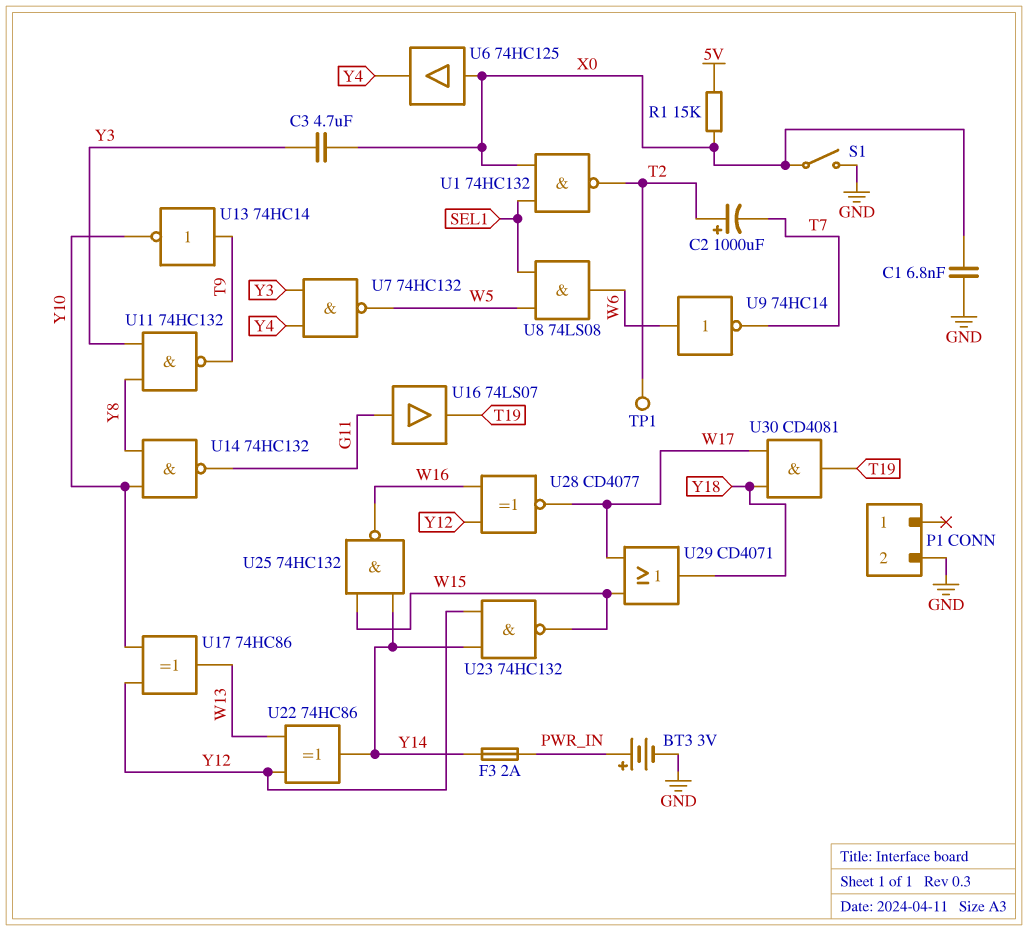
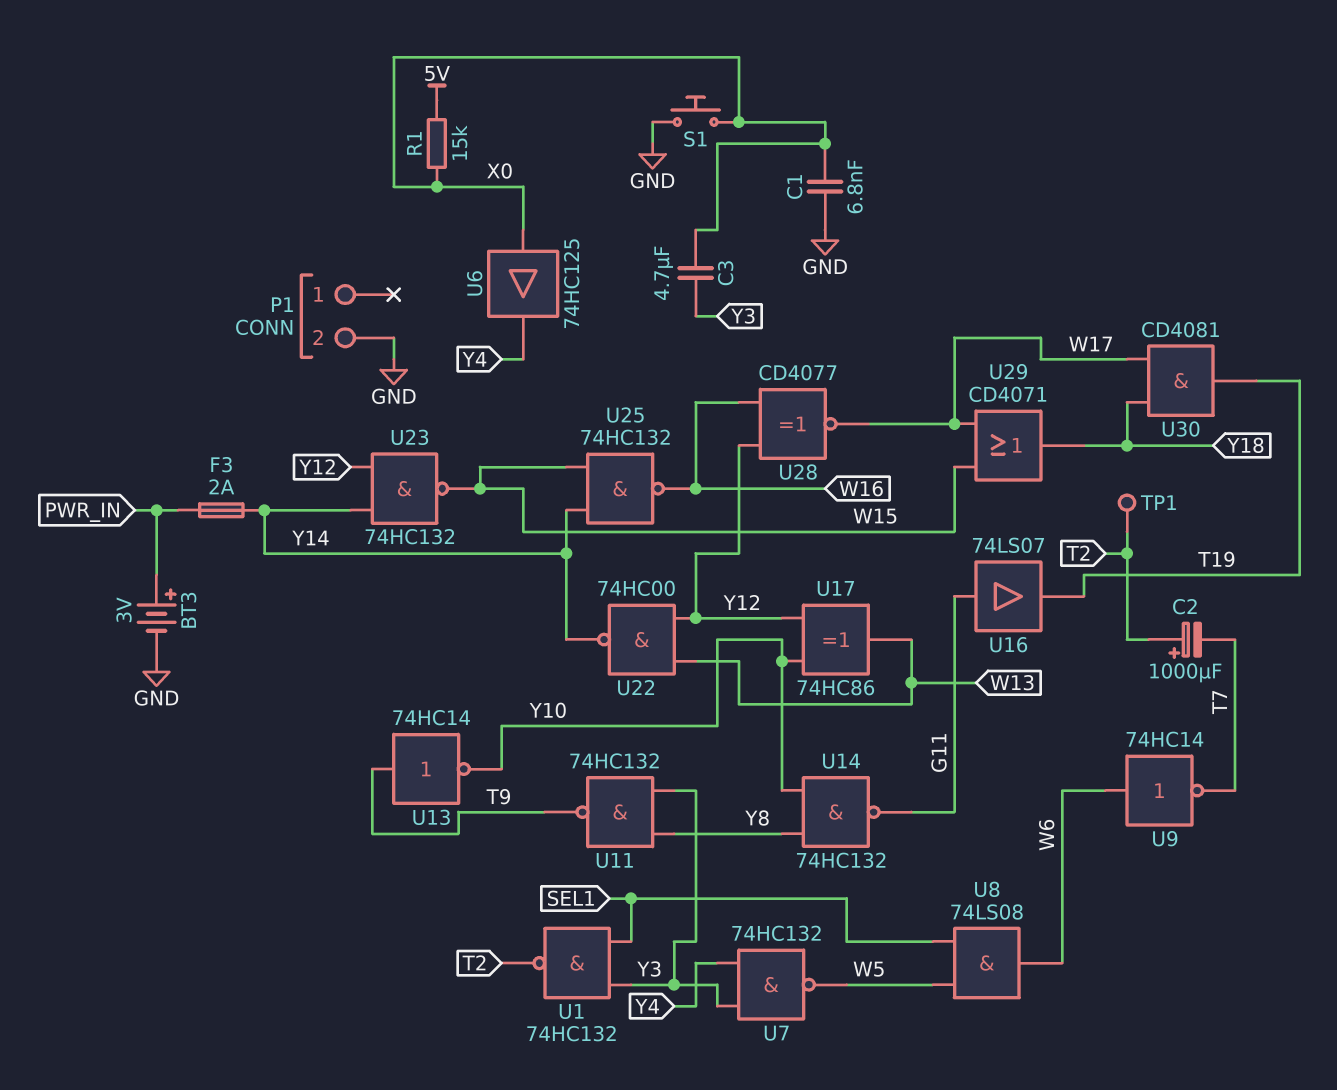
S1: switch (GND, X0) -> button (GND, X0)
U1: NAND 74HC132 (in SEL1, in X0, out T2) -> NAND 74HC132 (in SEL1, in Y3, out T2)
U22: XOR 74HC86 (in W13, in Y12, out Y14) -> NAND 74HC00 (in W13, in Y12, out Y14)

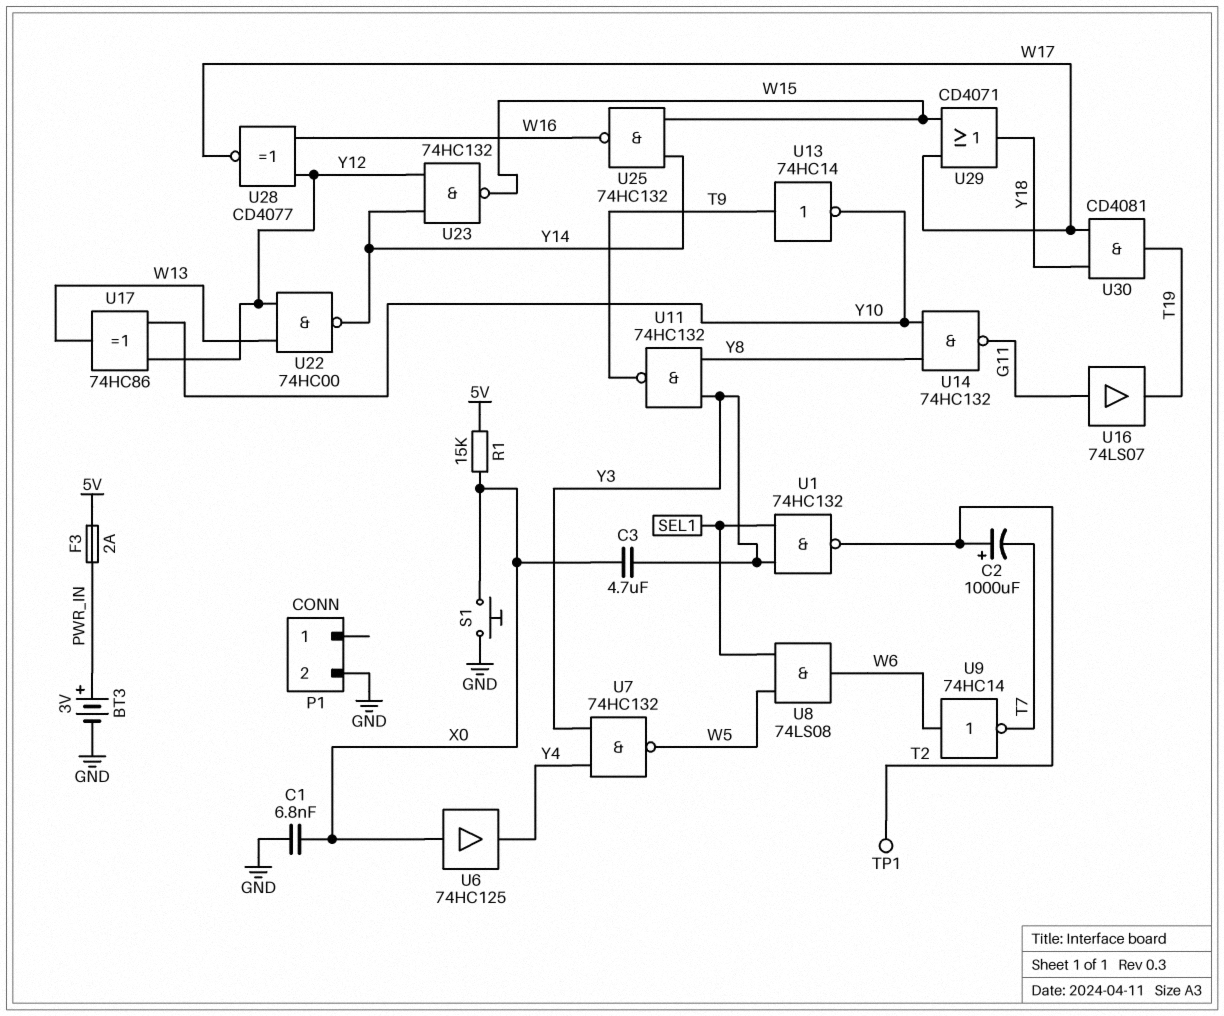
F3: 2A (PWR_IN, Y14) -> 2A (5V, PWR_IN)

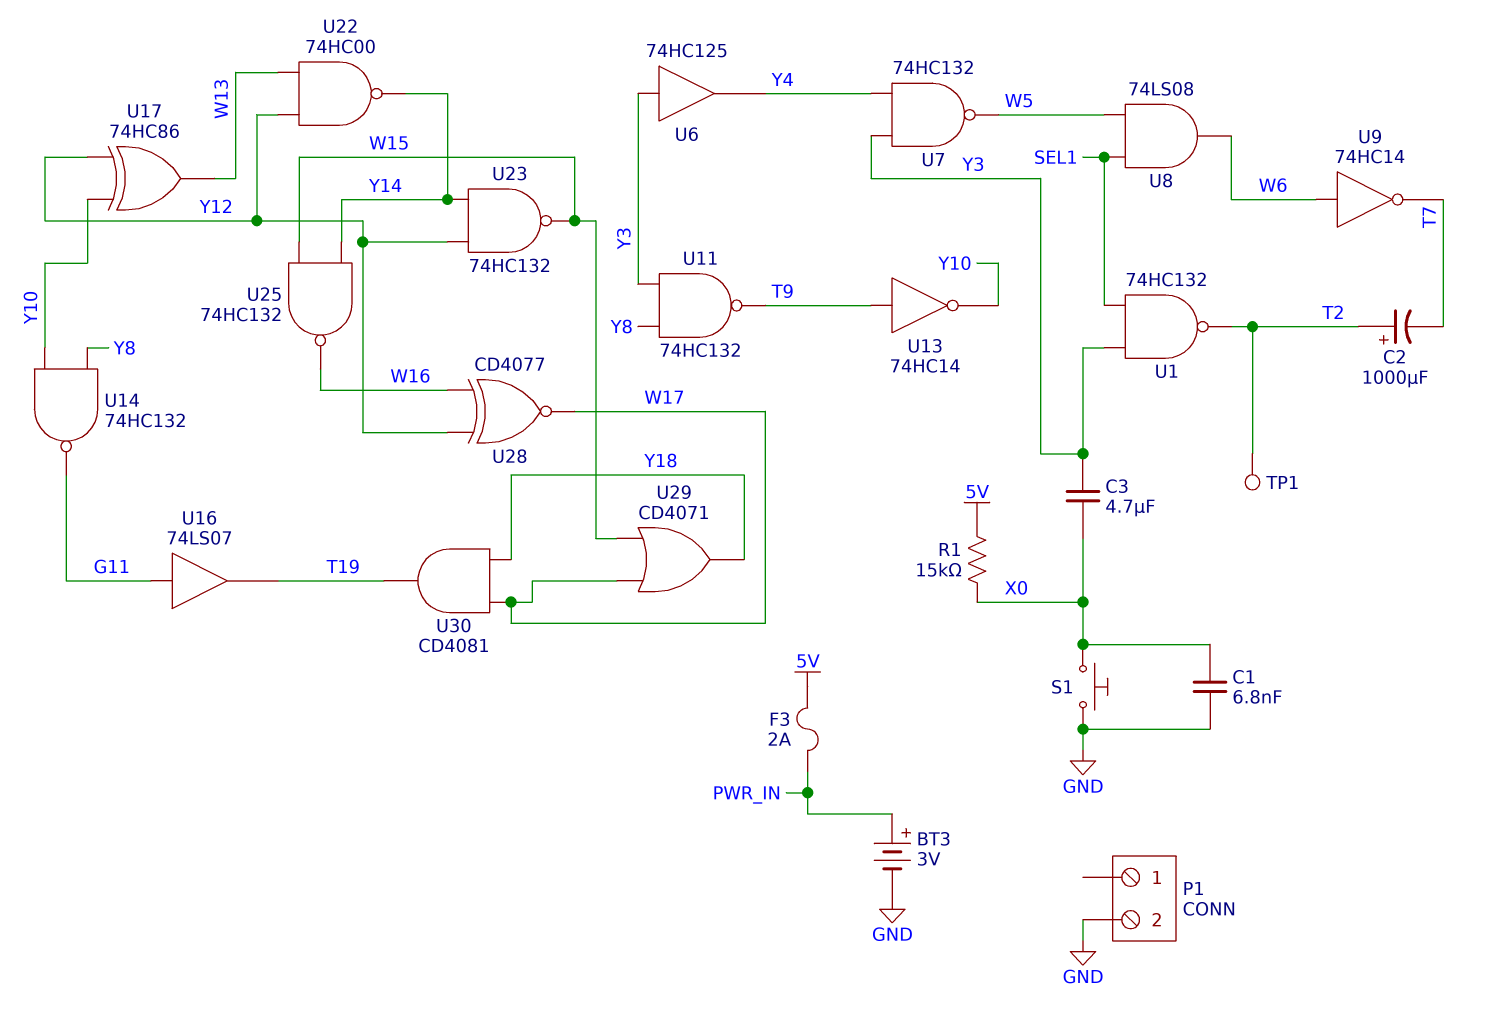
U6: buffer 74HC125 (in X0, out Y4) -> buffer 74HC125 (in Y3, out Y4)

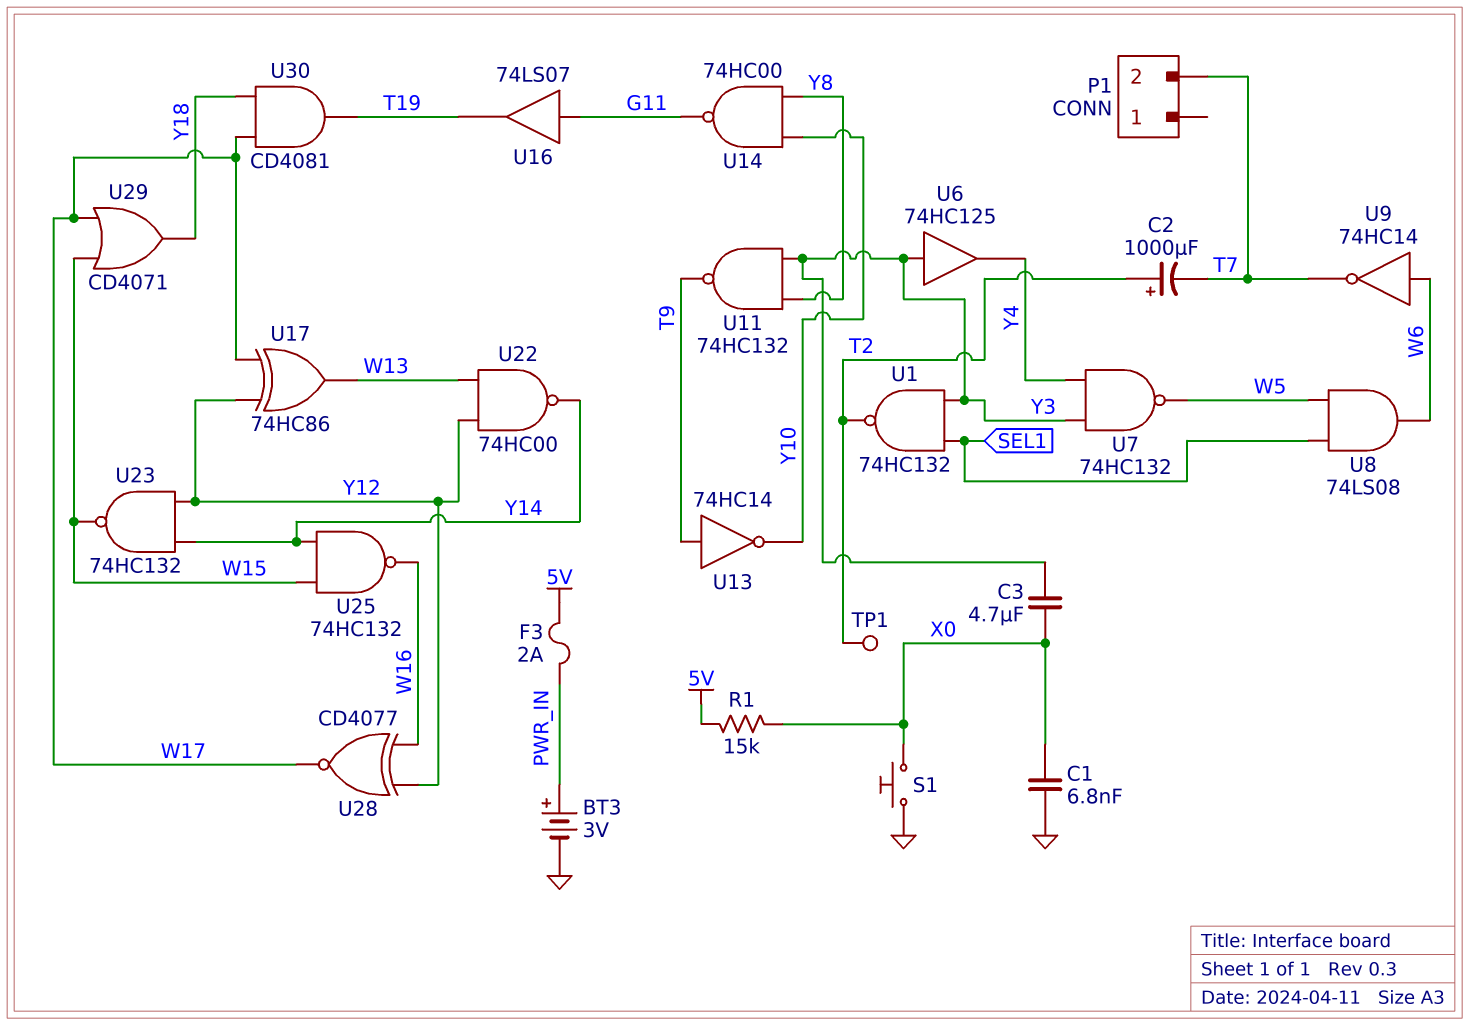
P1 pin 2: GND -> T7
U14: NAND 74HC132 (in Y8, in Y10, out G11) -> NAND 74HC00 (in Y8, in Y10, out G11)
U17: XOR 74HC86 (in Y10, in Y12, out W13) -> XOR 74HC86 (in W17, in Y12, out W13)

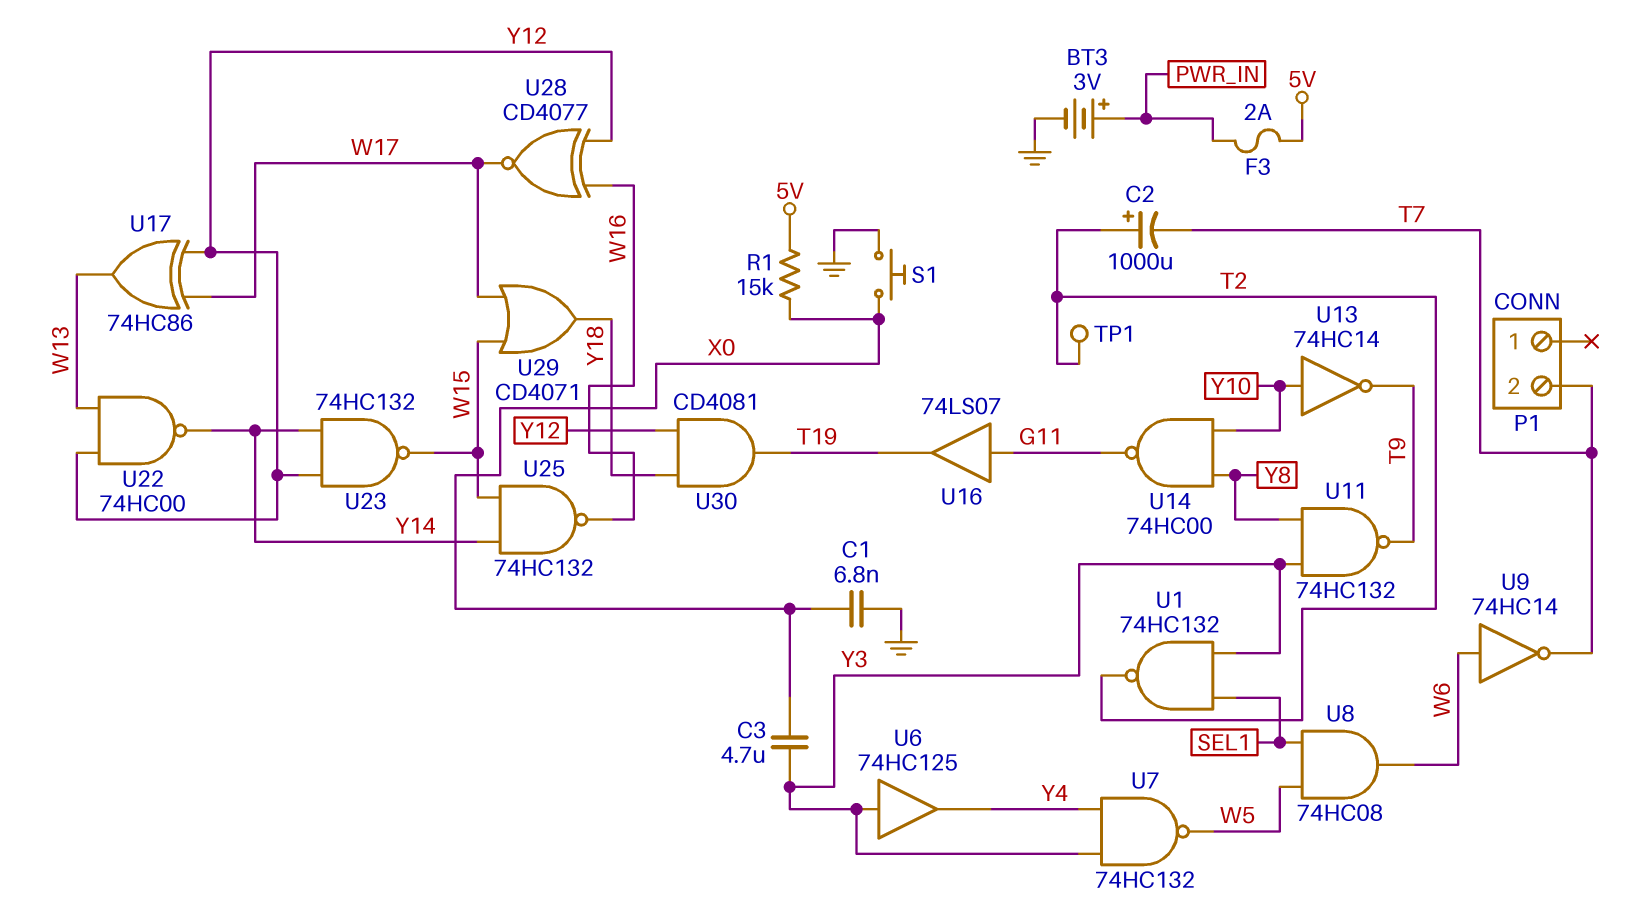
U8: AND 74LS08 (in SEL1, in W5, out W6) -> AND 74HC08 (in SEL1, in W5, out W6)
U13: NOT 74HC14 (in T9, out Y10) -> NOT 74HC14 (in Y10, out T9)
U30: AND CD4081 (in W17, in Y18, out T19) -> AND CD4081 (in Y12, in Y18, out T19)

